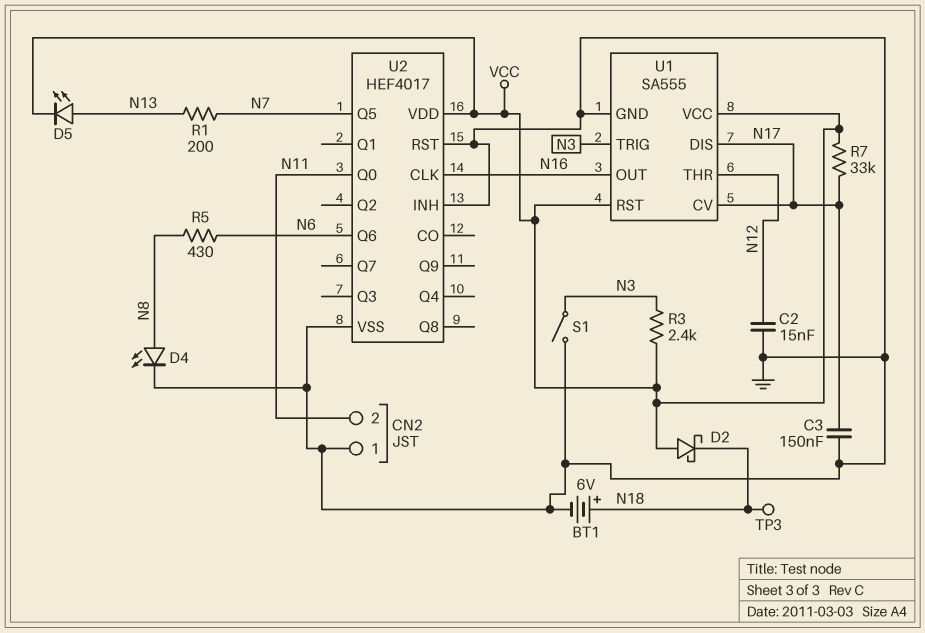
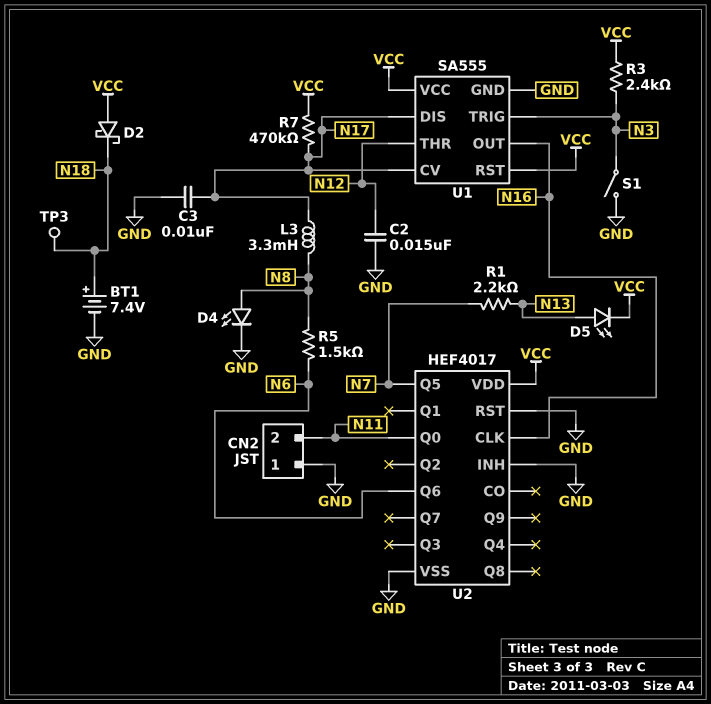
BT1: 6V (plus N18, minus GND) -> 7.4V (plus N18, minus GND)
C3: 150nF (GND, N17) -> 10nF (GND, N17)
L3: none -> 3.3mH (N8, N17)
R1: 200 (N7, N13) -> 2.2k (N7, N13)
R5: 430 (N6, N8) -> 1.5k (N6, N8)
R7: 33k (N17, VCC) -> 470k (N17, VCC)

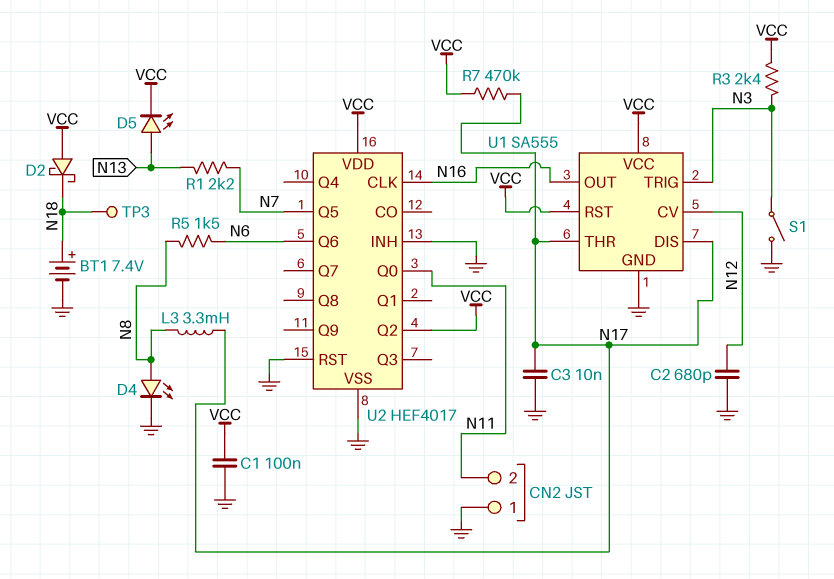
C1: none -> 100nF (GND, VCC)
C2: 15nF (GND, N12) -> 680pF (GND, N12)
U1 pin CV: N17 -> N12
U1 pin THR: N12 -> N17
U2 pin Q2: none -> VCC

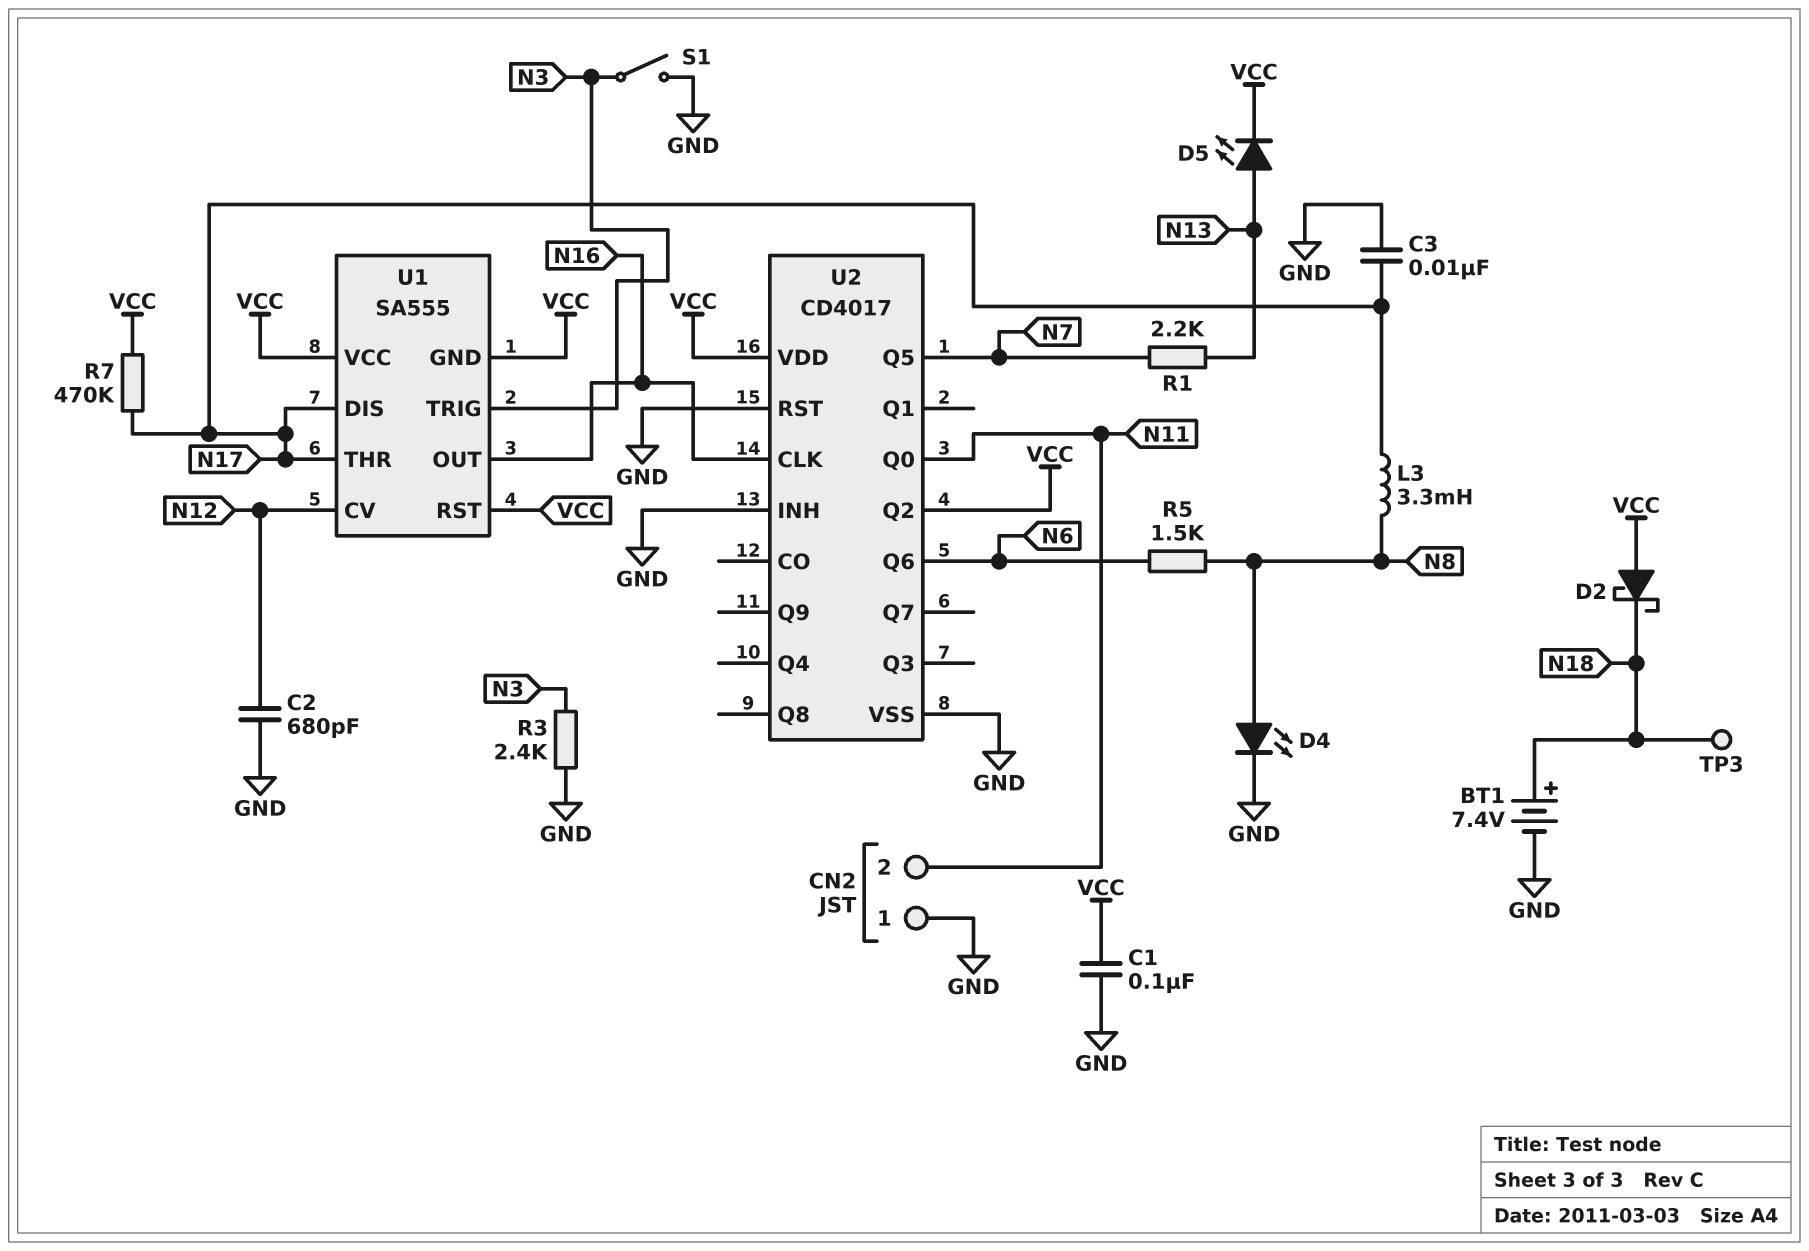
R3: 2.4k (N3, VCC) -> 2.4k (GND, N3)
U1 pin GND: GND -> VCC
U2: HEF4017 -> CD4017

